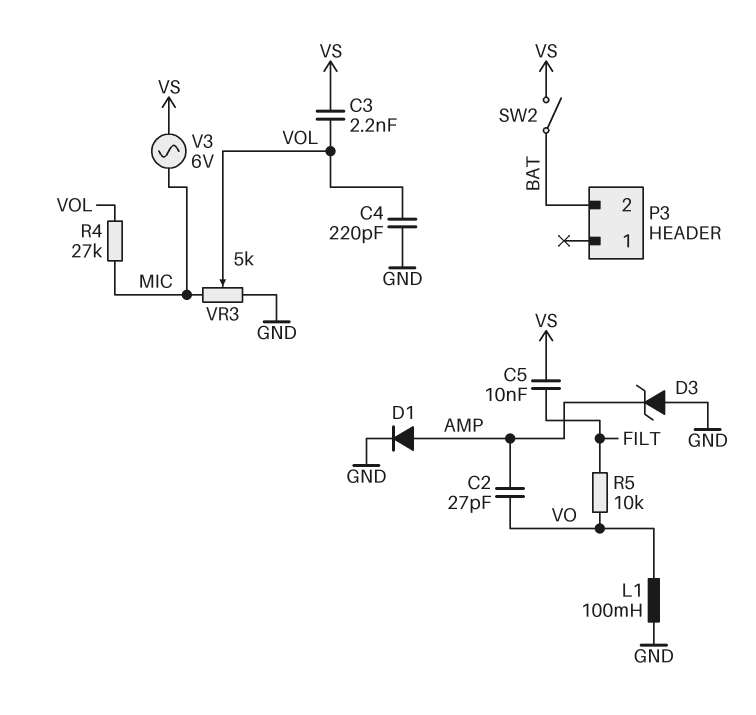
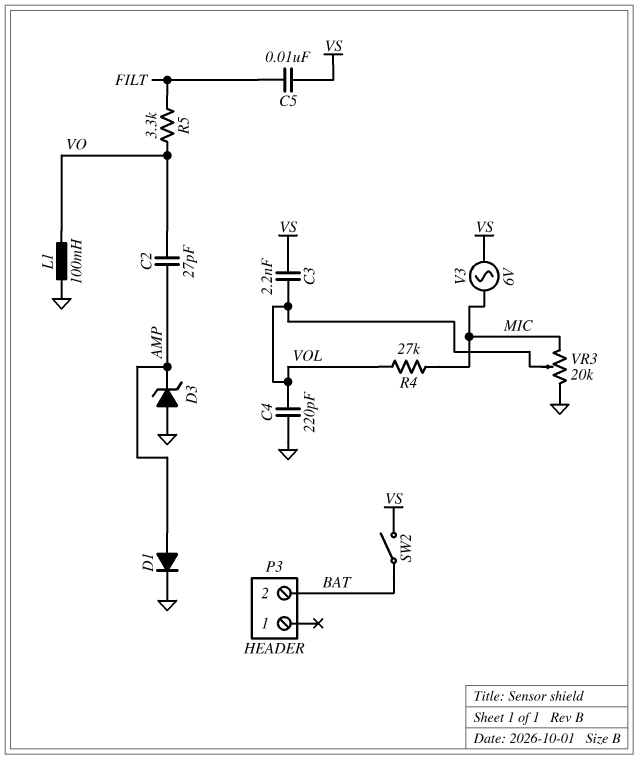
R5: 10k (FILT, VO) -> 3.3k (FILT, VO)
VR3: 5k (GND, MIC, wiper VOL) -> 20k (GND, MIC, wiper VOL)

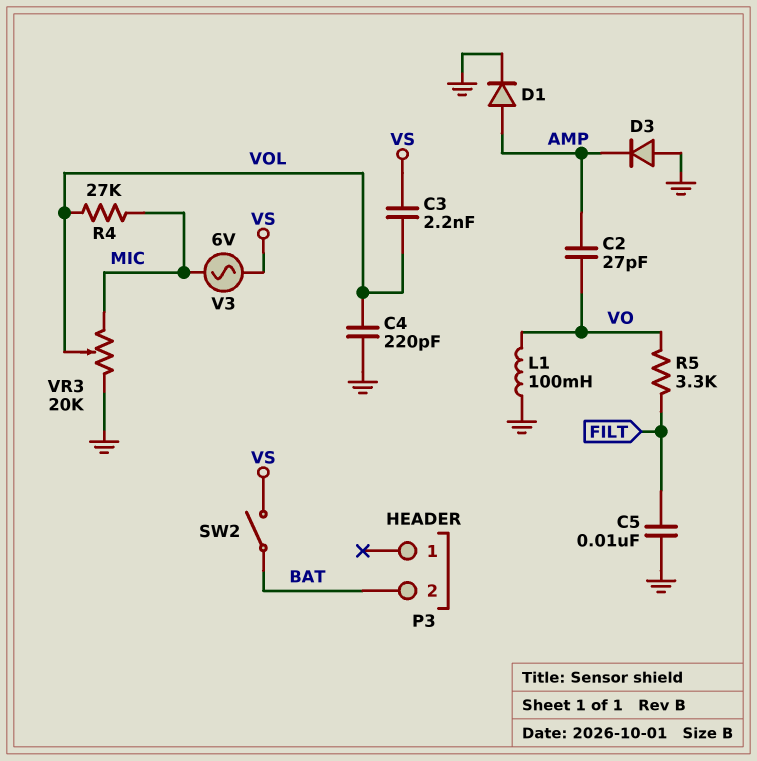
C5: 10nF (FILT, VS) -> 10nF (FILT, GND)
D3: zener (A GND, K AMP) -> diode (A GND, K AMP)

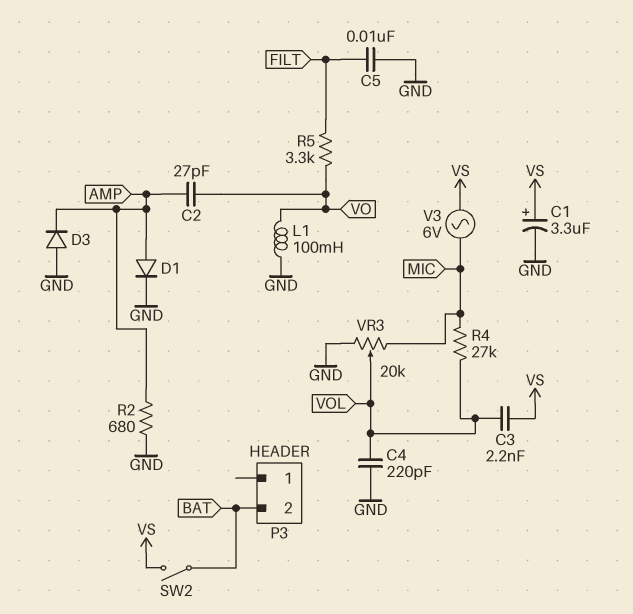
C1: none -> 3.3uF (plus VS, minus GND)
R2: none -> 680 (AMP, GND)

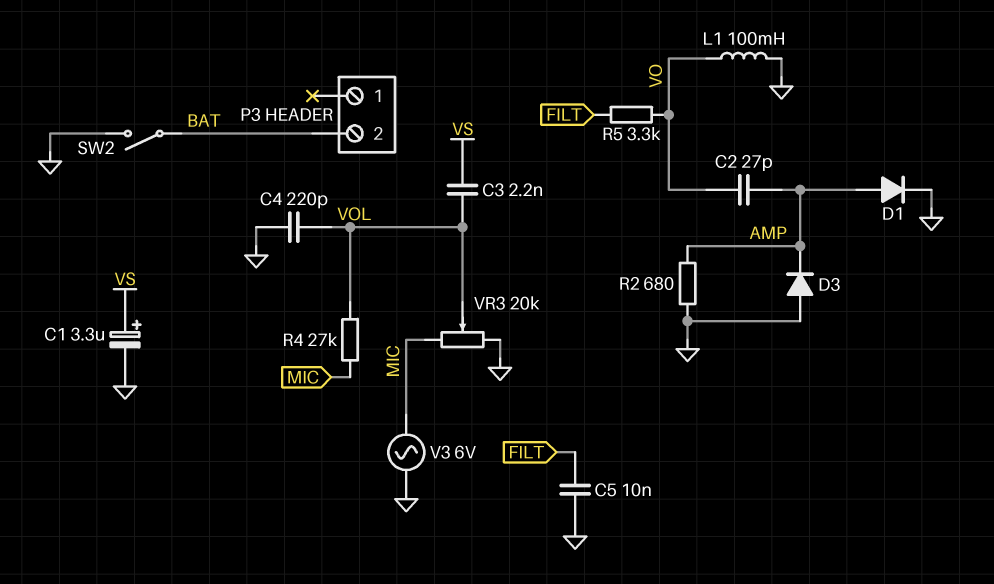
SW2: switch (BAT, VS) -> switch (BAT, GND)
V3: AC 6V (MIC, VS) -> AC 6V (GND, MIC)

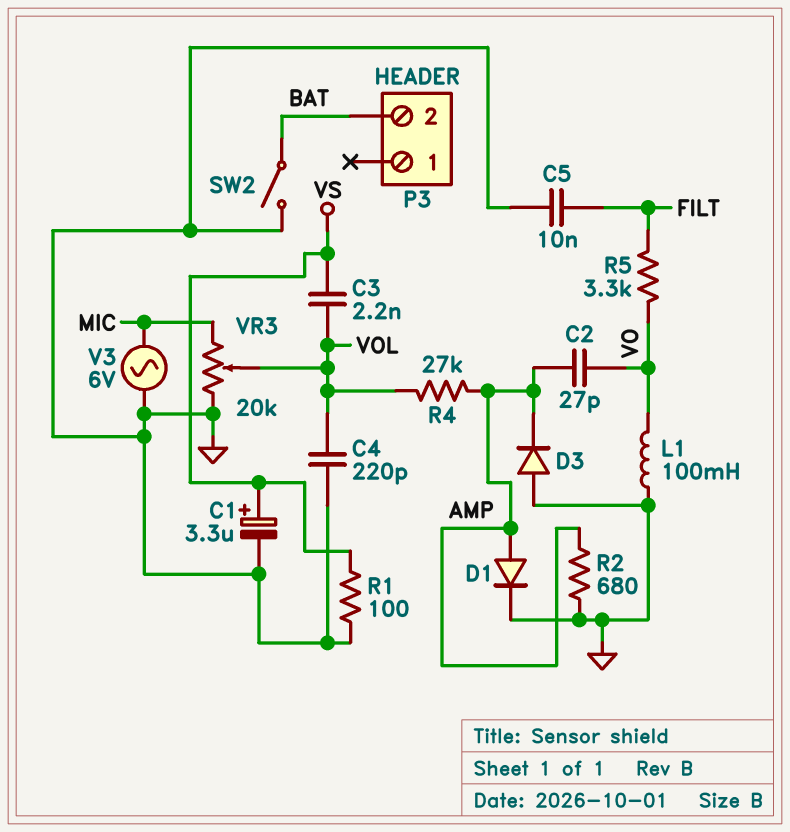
R1: none -> 100 (GND, VS)
R4: 27k (MIC, VOL) -> 27k (AMP, VOL)

